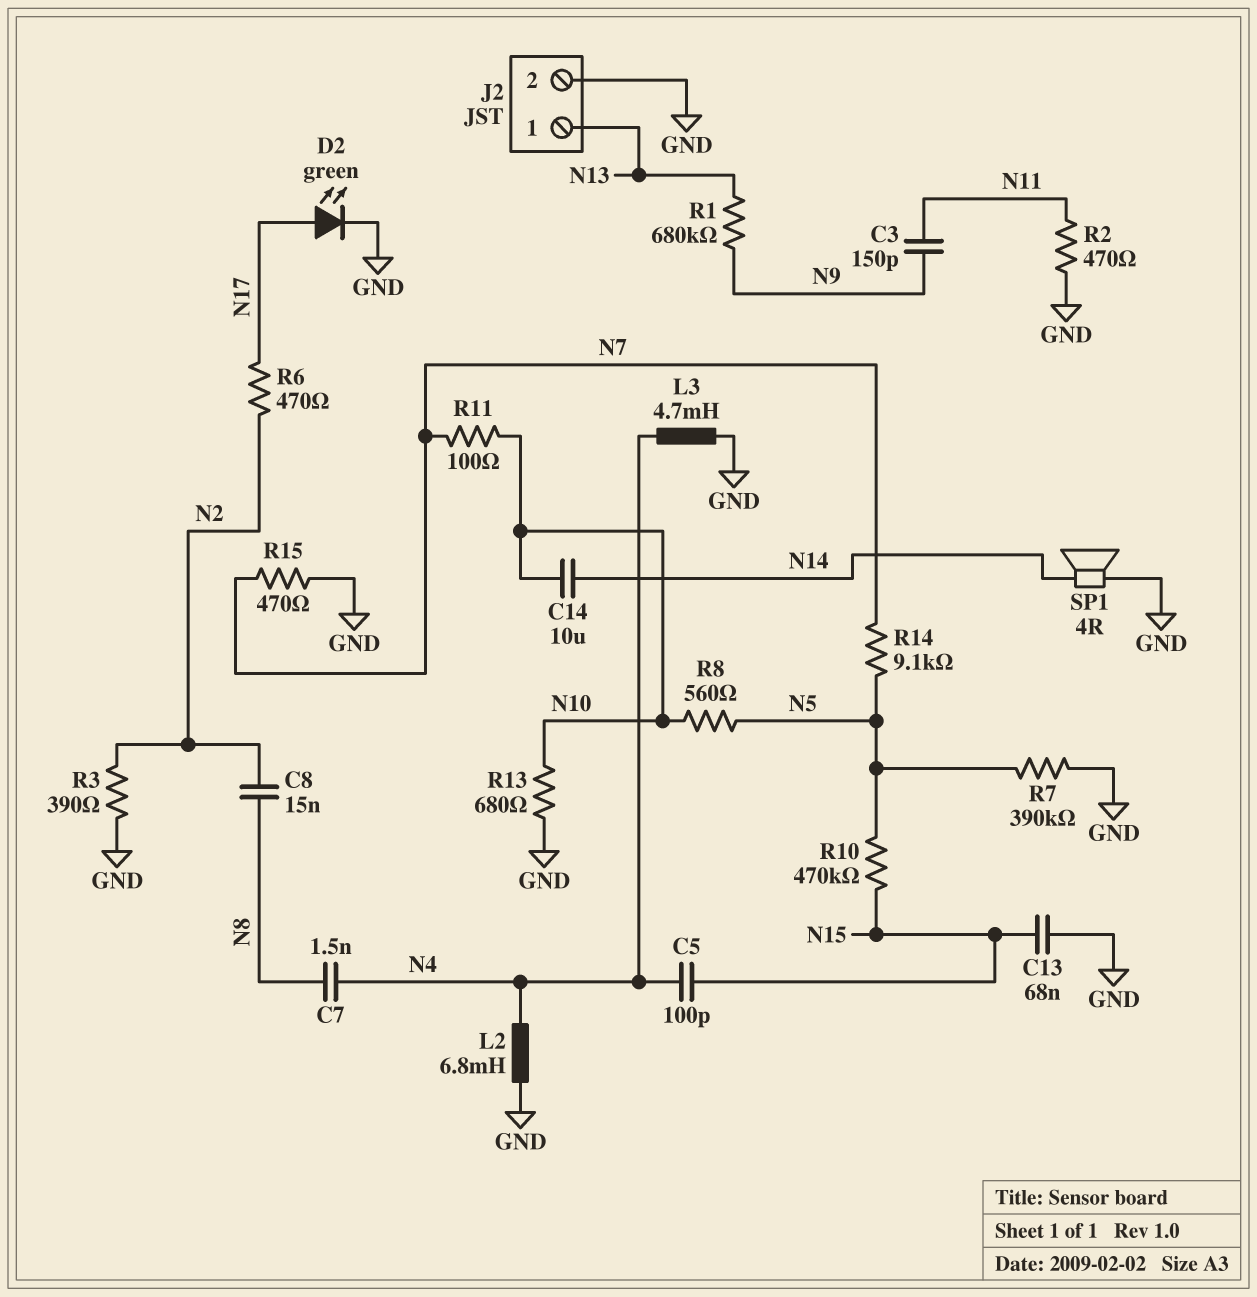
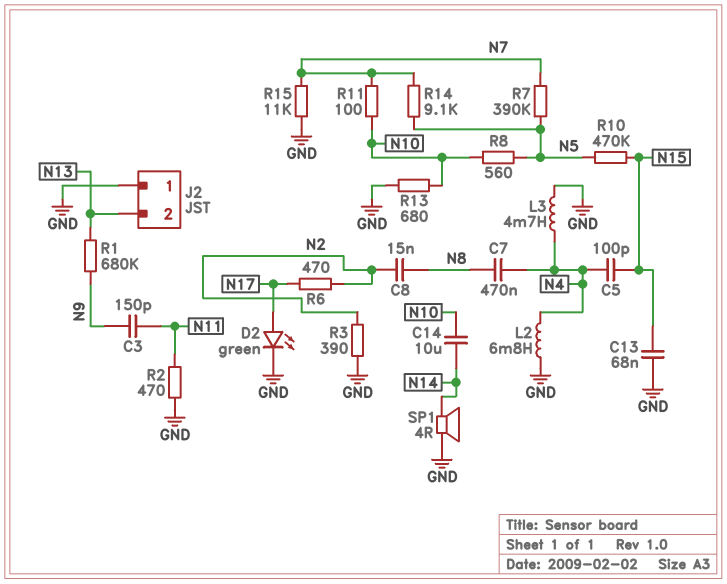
C7: 1.5nF (N4, N8) -> 470nF (N4, N8)
J2 pin 1: N13 -> GND
J2 pin 2: GND -> N13
R7: 390k (GND, N5) -> 390k (N5, N7)
R15: 470 (GND, N7) -> 11k (GND, N7)

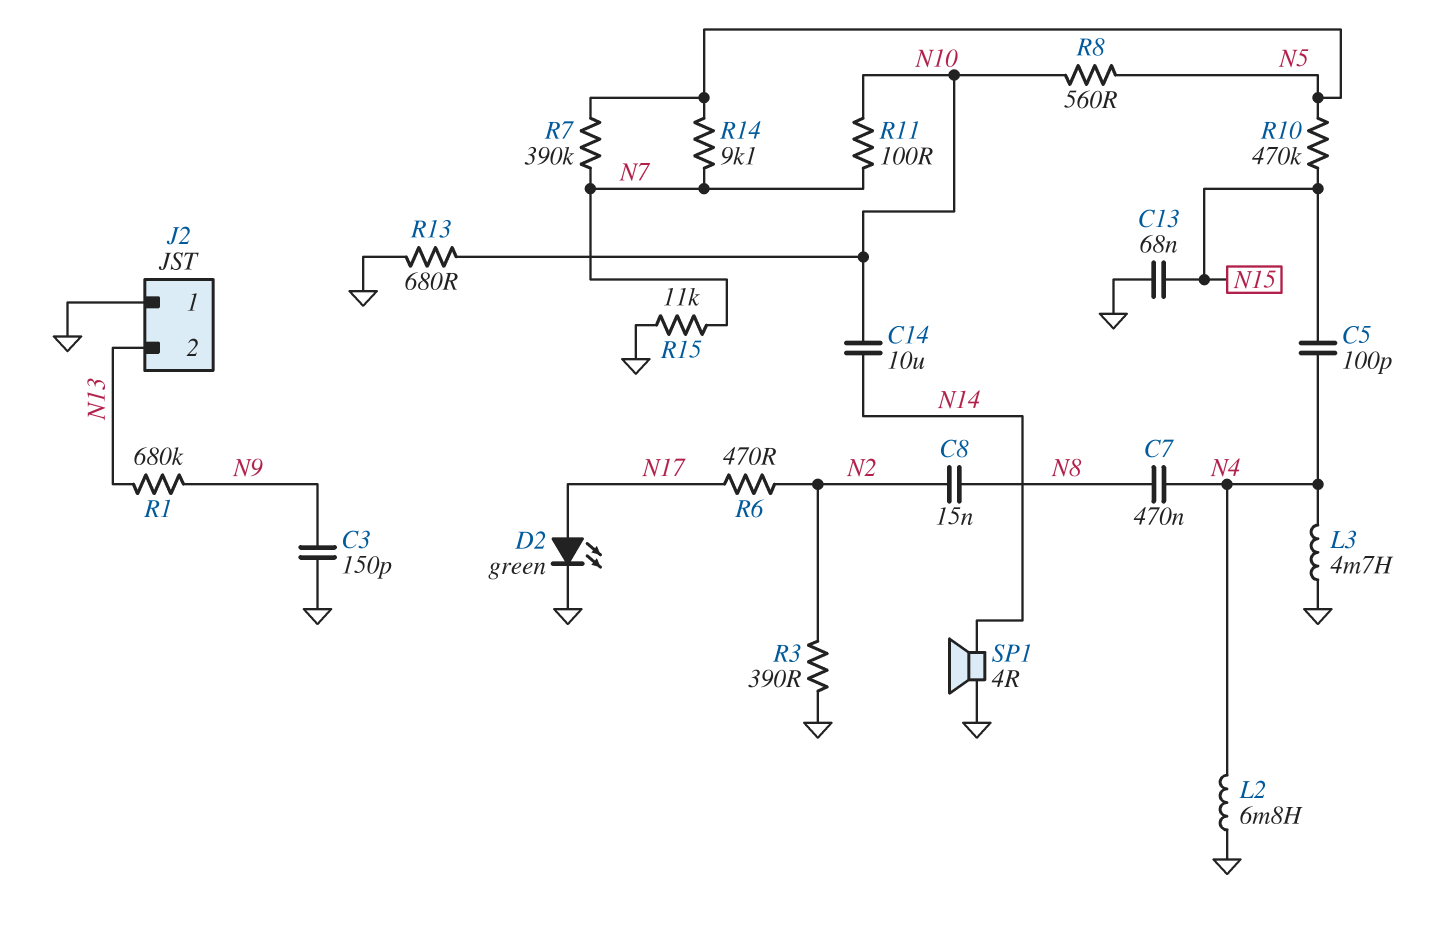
C3: 150pF (N9, N11) -> 150pF (GND, N9)
R2: 470 (GND, N11) -> none

